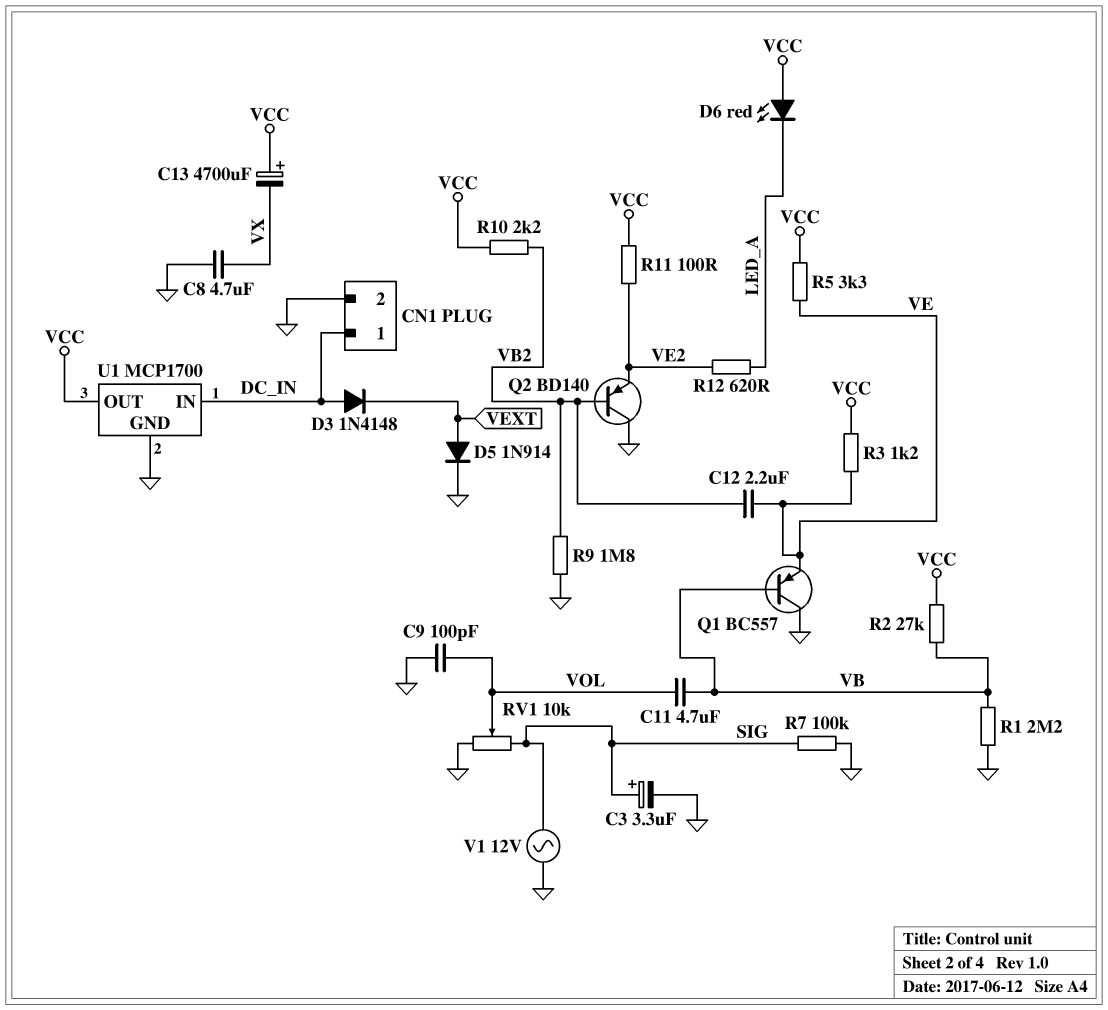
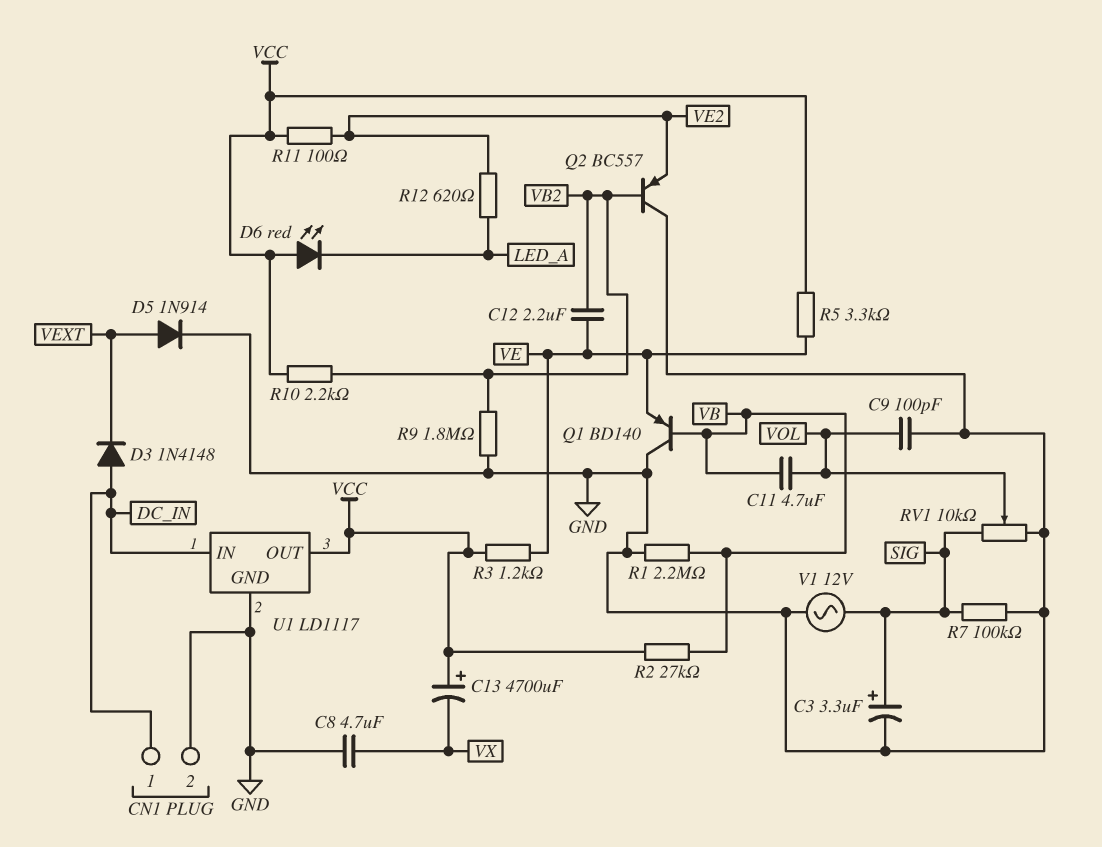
Q1: PNP BC557 (B VB, C GND, E VE) -> PNP BD140 (B VB, C GND, E VE)
Q2: PNP BD140 (B VB2, C GND, E VE2) -> PNP BC557 (B VB2, C GND, E VE2)
U1: MCP1700 -> LD1117

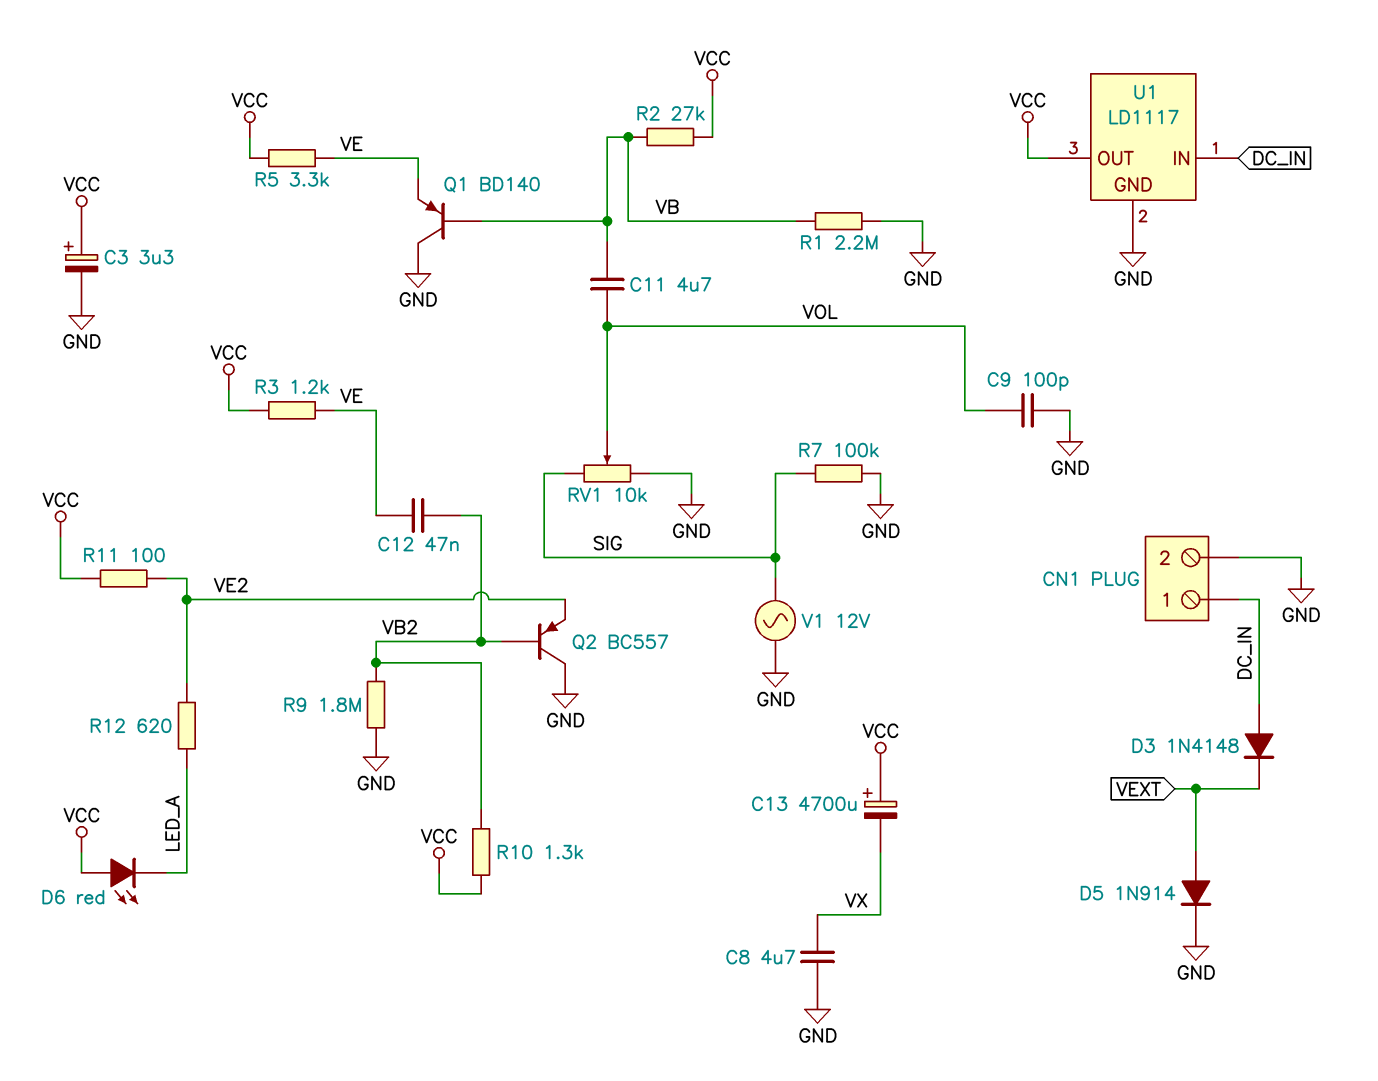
C3: 3.3uF (plus SIG, minus GND) -> 3.3uF (plus VCC, minus GND)
C12: 2.2uF (VB2, VE) -> 47nF (VB2, VE)
R10: 2.2k (VB2, VCC) -> 1.3k (VB2, VCC)

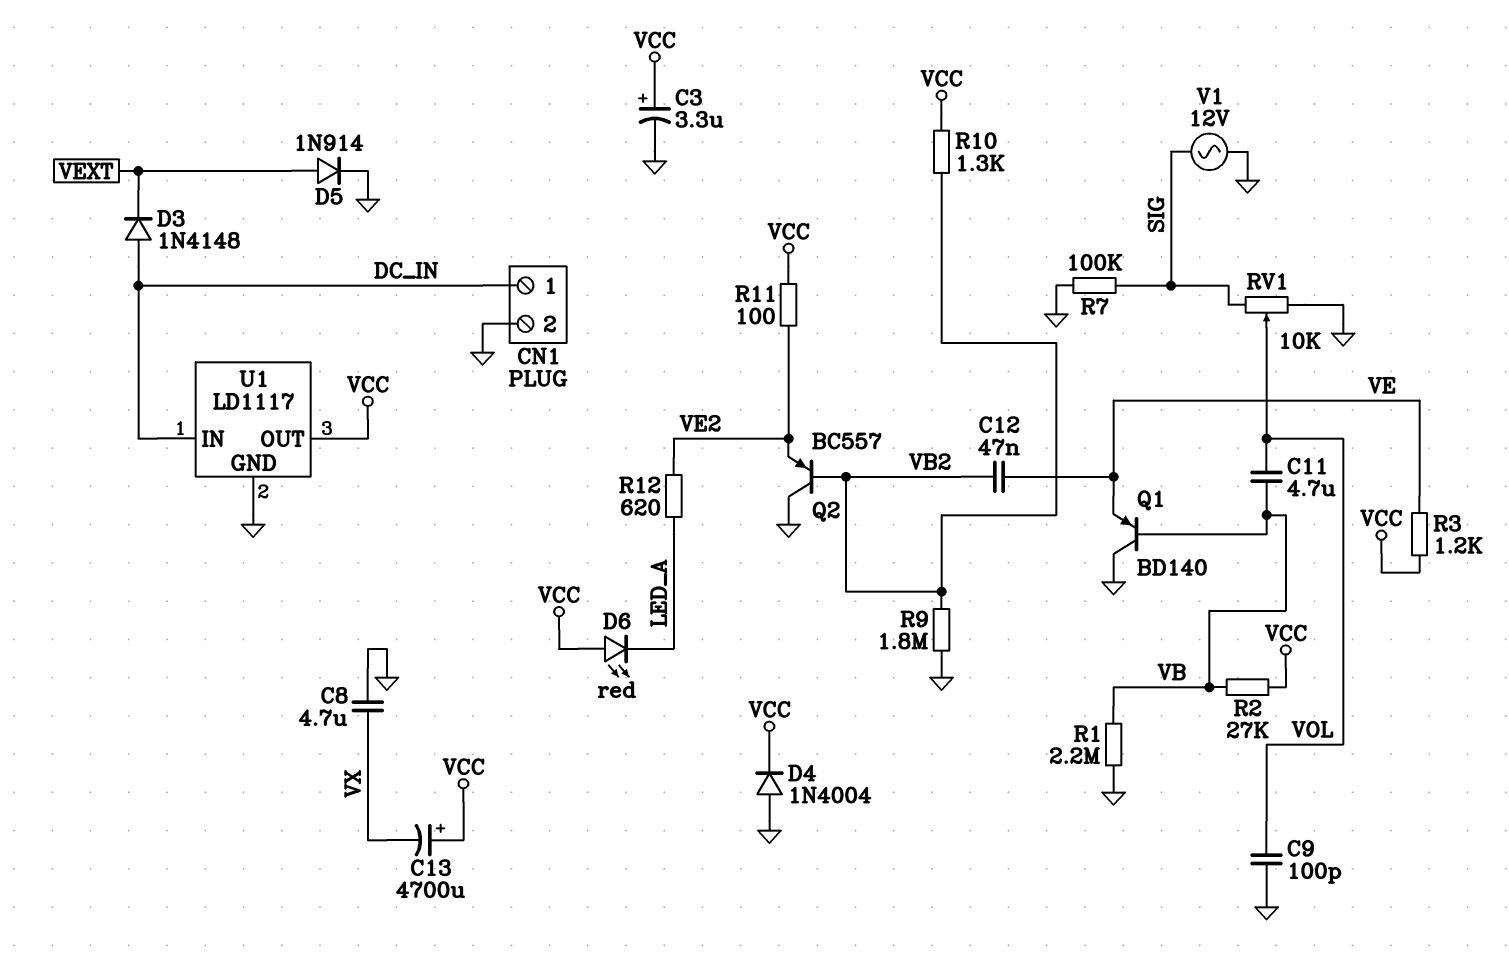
D4: none -> diode 1N4004 (A GND, K VCC)
R5: 3.3k (VCC, VE) -> none

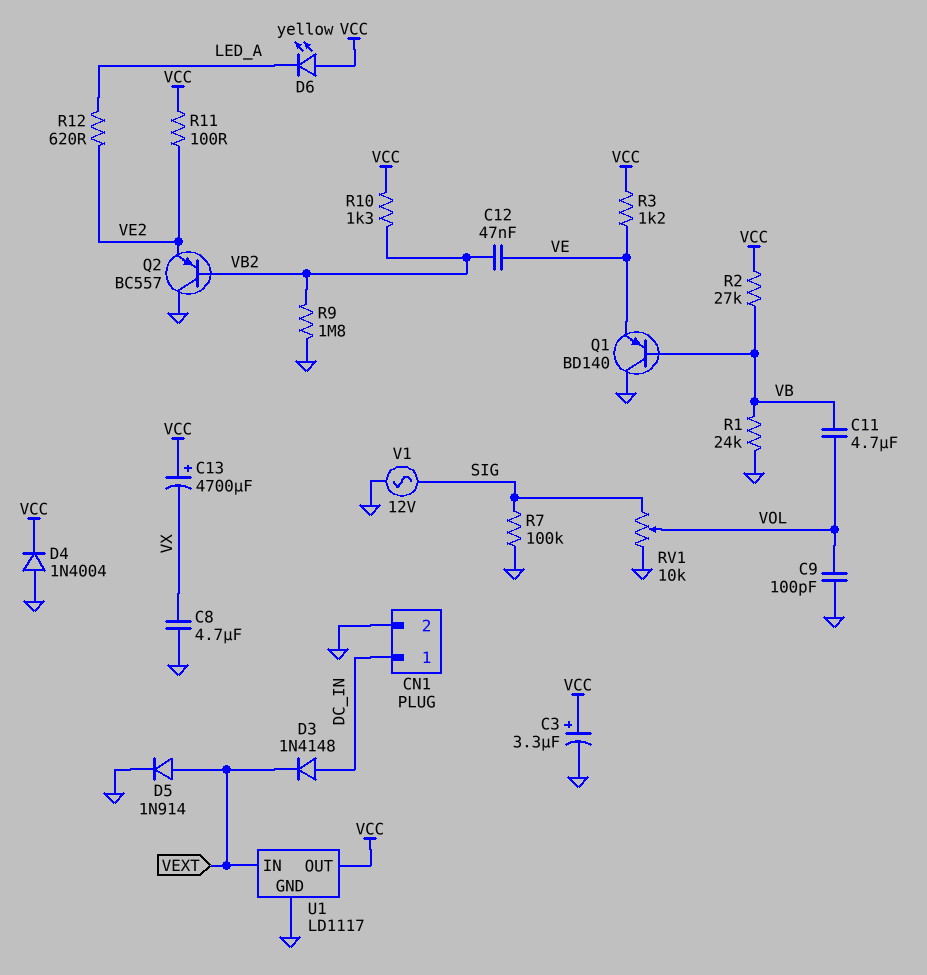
D6: LED red (A VCC, K LED_A) -> LED yellow (A VCC, K LED_A)
R1: 2.2M (GND, VB) -> 24k (GND, VB)
U1 pin IN: DC_IN -> VEXT

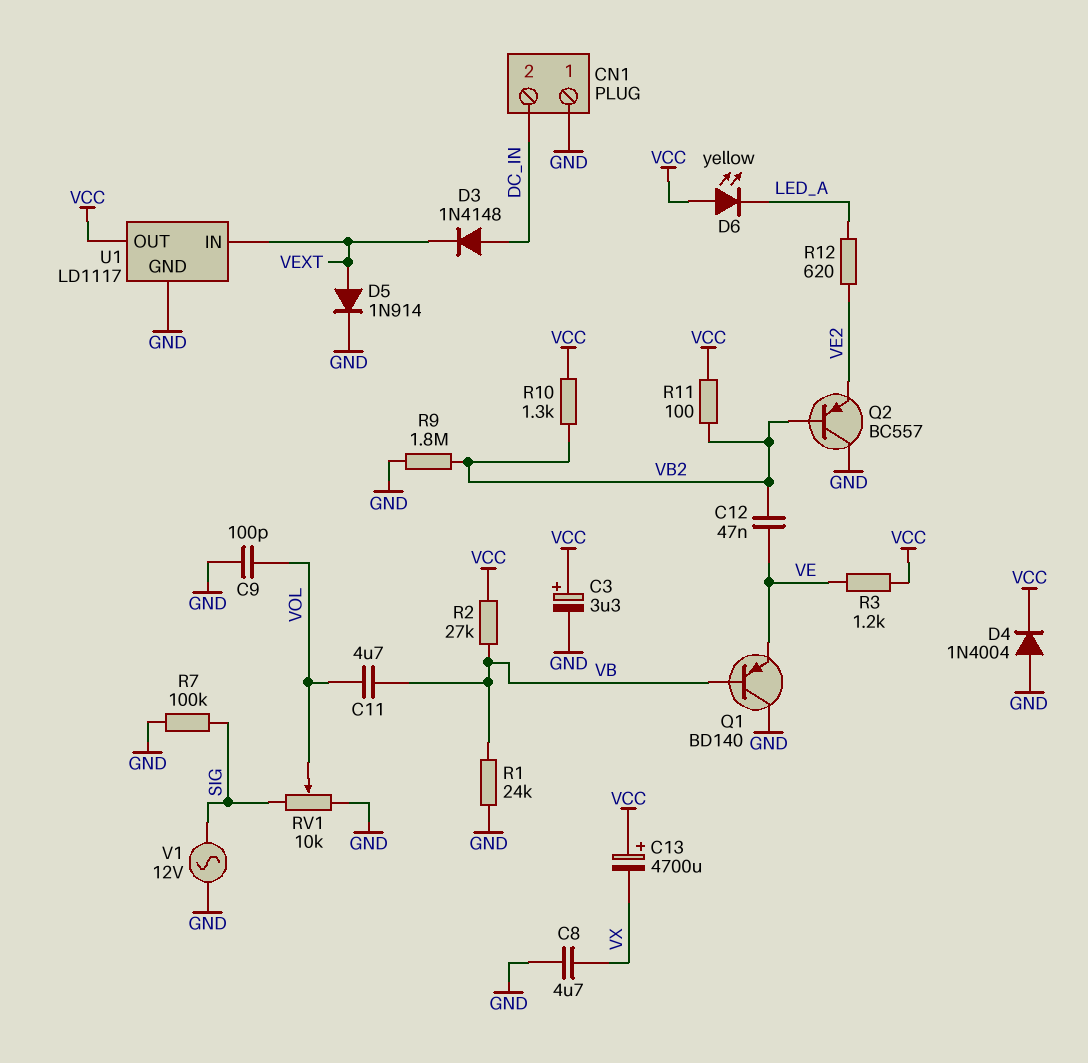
CN1 pin 1: DC_IN -> GND
CN1 pin 2: GND -> DC_IN
R11: 100 (VCC, VE2) -> 100 (VB2, VCC)

